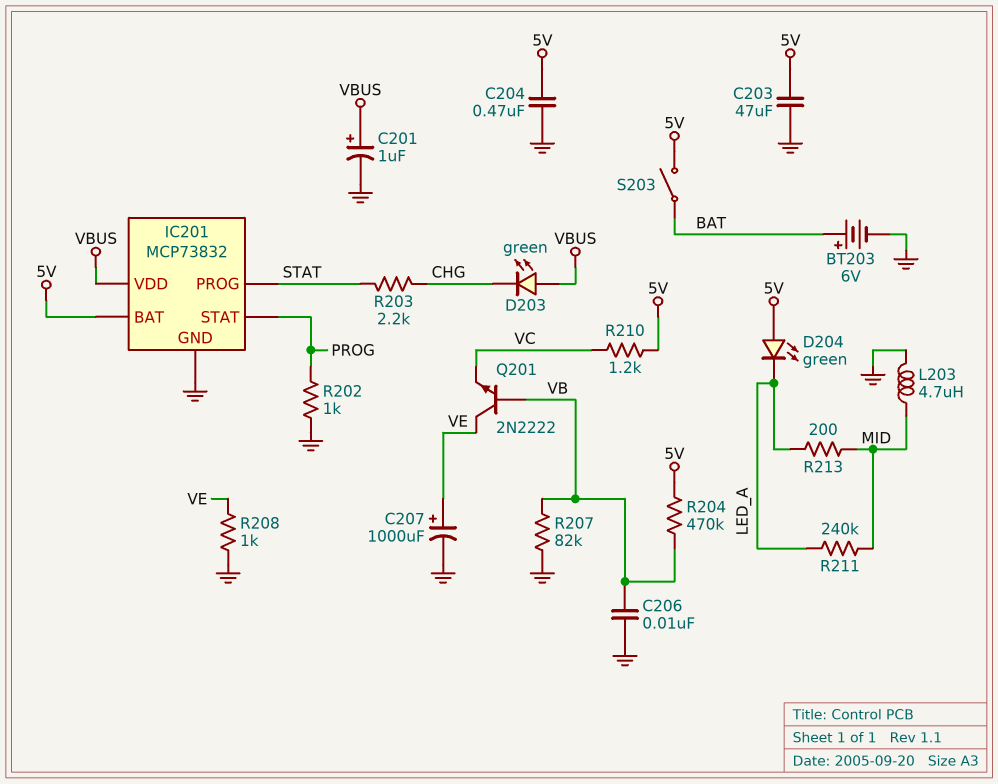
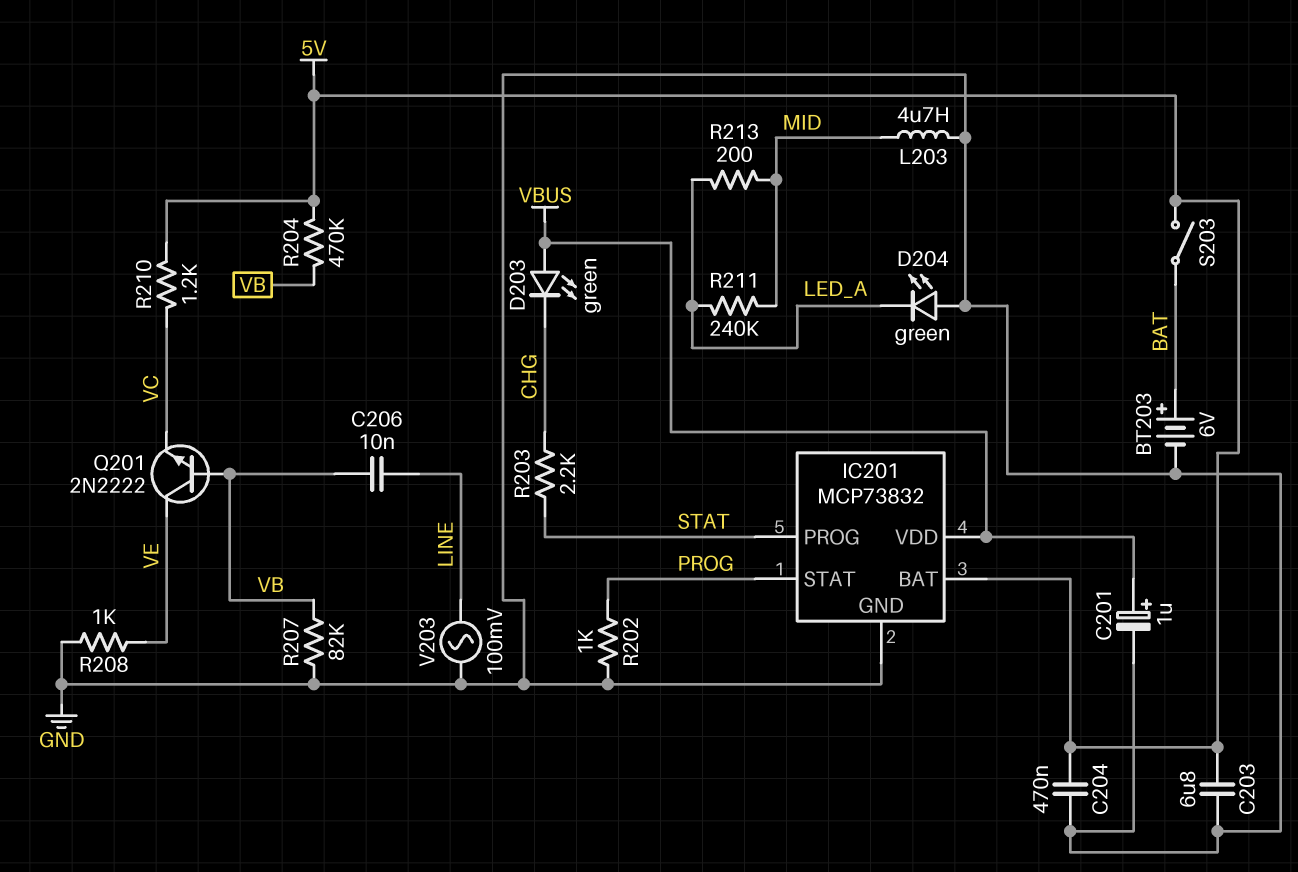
C203: 47uF (5V, GND) -> 6.8uF (5V, GND)
C206: 10nF (GND, VB) -> 10nF (LINE, VB)
C207: 1000uF (plus VE, minus GND) -> none
D204: LED green (A 5V, K LED_A) -> LED green (A GND, K LED_A)
V203: none -> AC 100mV (GND, LINE)

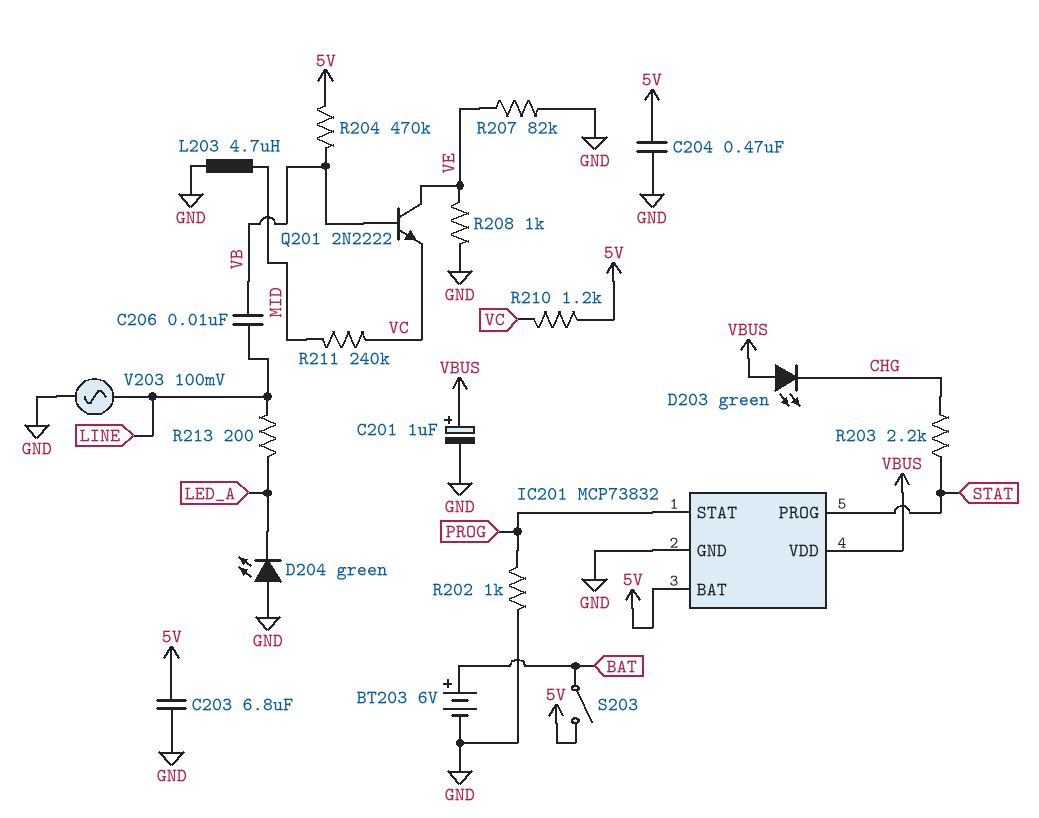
R207: 82k (GND, VB) -> 82k (GND, VE)
R211: 240k (LED_A, MID) -> 240k (MID, VC)
R213: 200 (LED_A, MID) -> 200 (LED_A, LINE)

